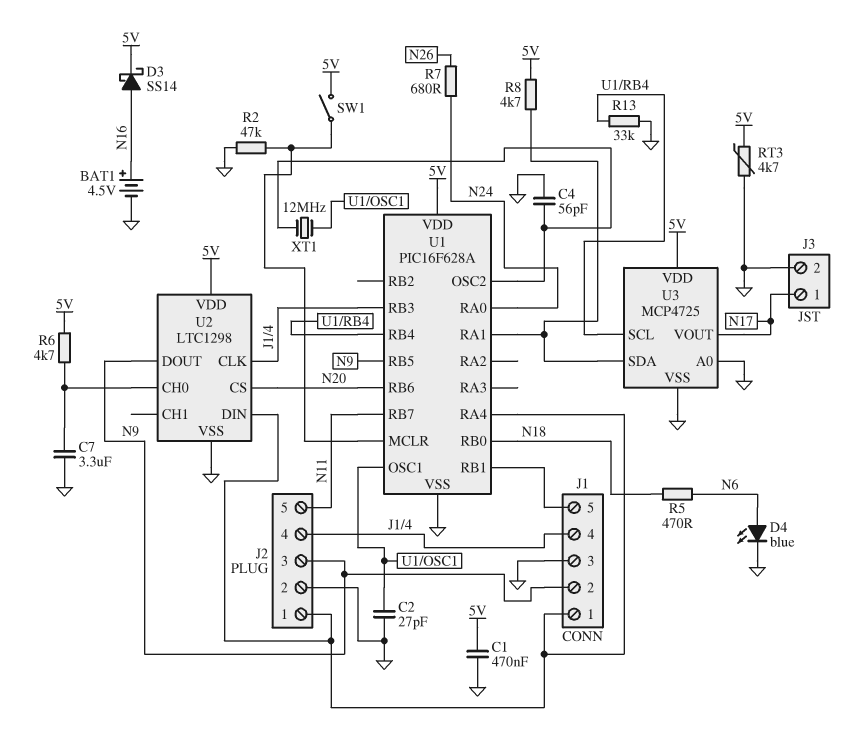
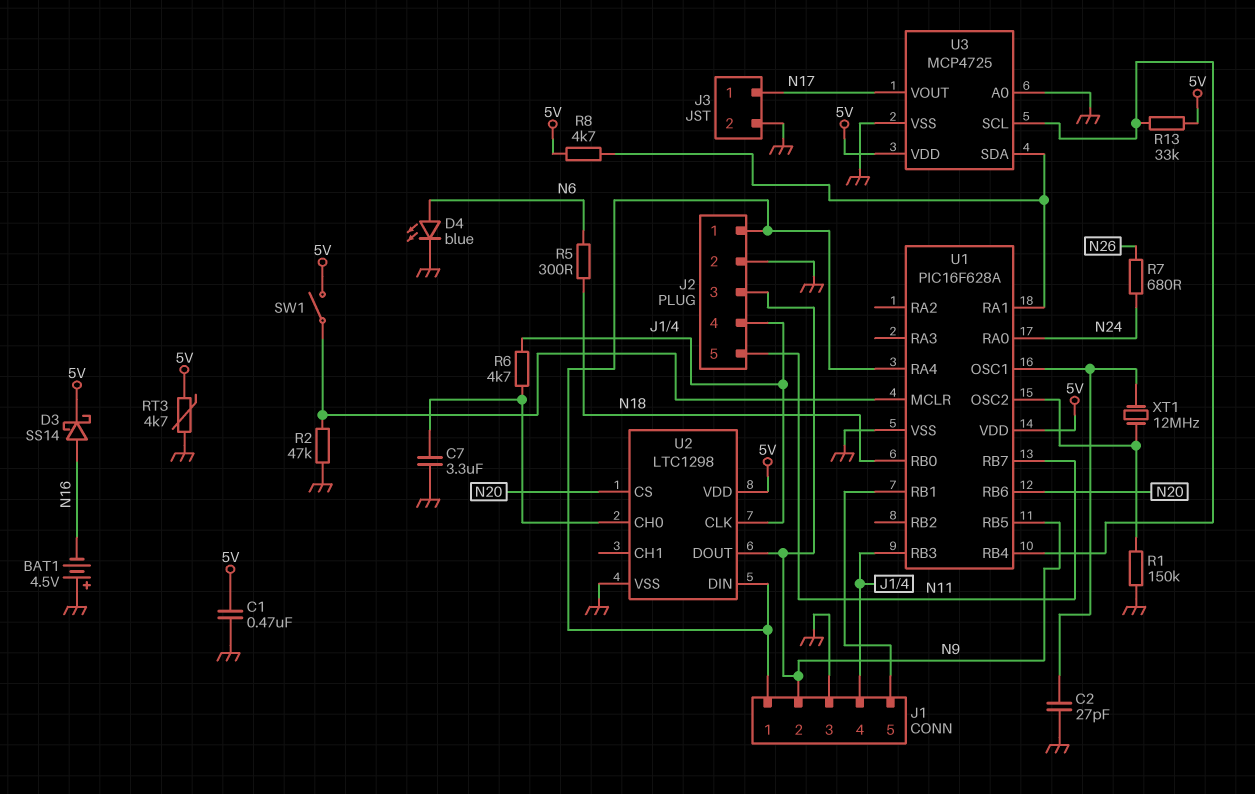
BAT1: 4.5V (plus N16, minus GND) -> 4.5V (plus GND, minus N16)
C4: 56pF (GND, U1/OSC2) -> none
R1: none -> 150k (GND, U1/OSC2)
R5: 470 (N6, N18) -> 300 (N6, N18)
R6: 4.7k (5V, U2/CH0) -> 4.7k (J1/4, U2/CH0)
R13: 33k (GND, U1/RB4) -> 33k (5V, U1/RB4)

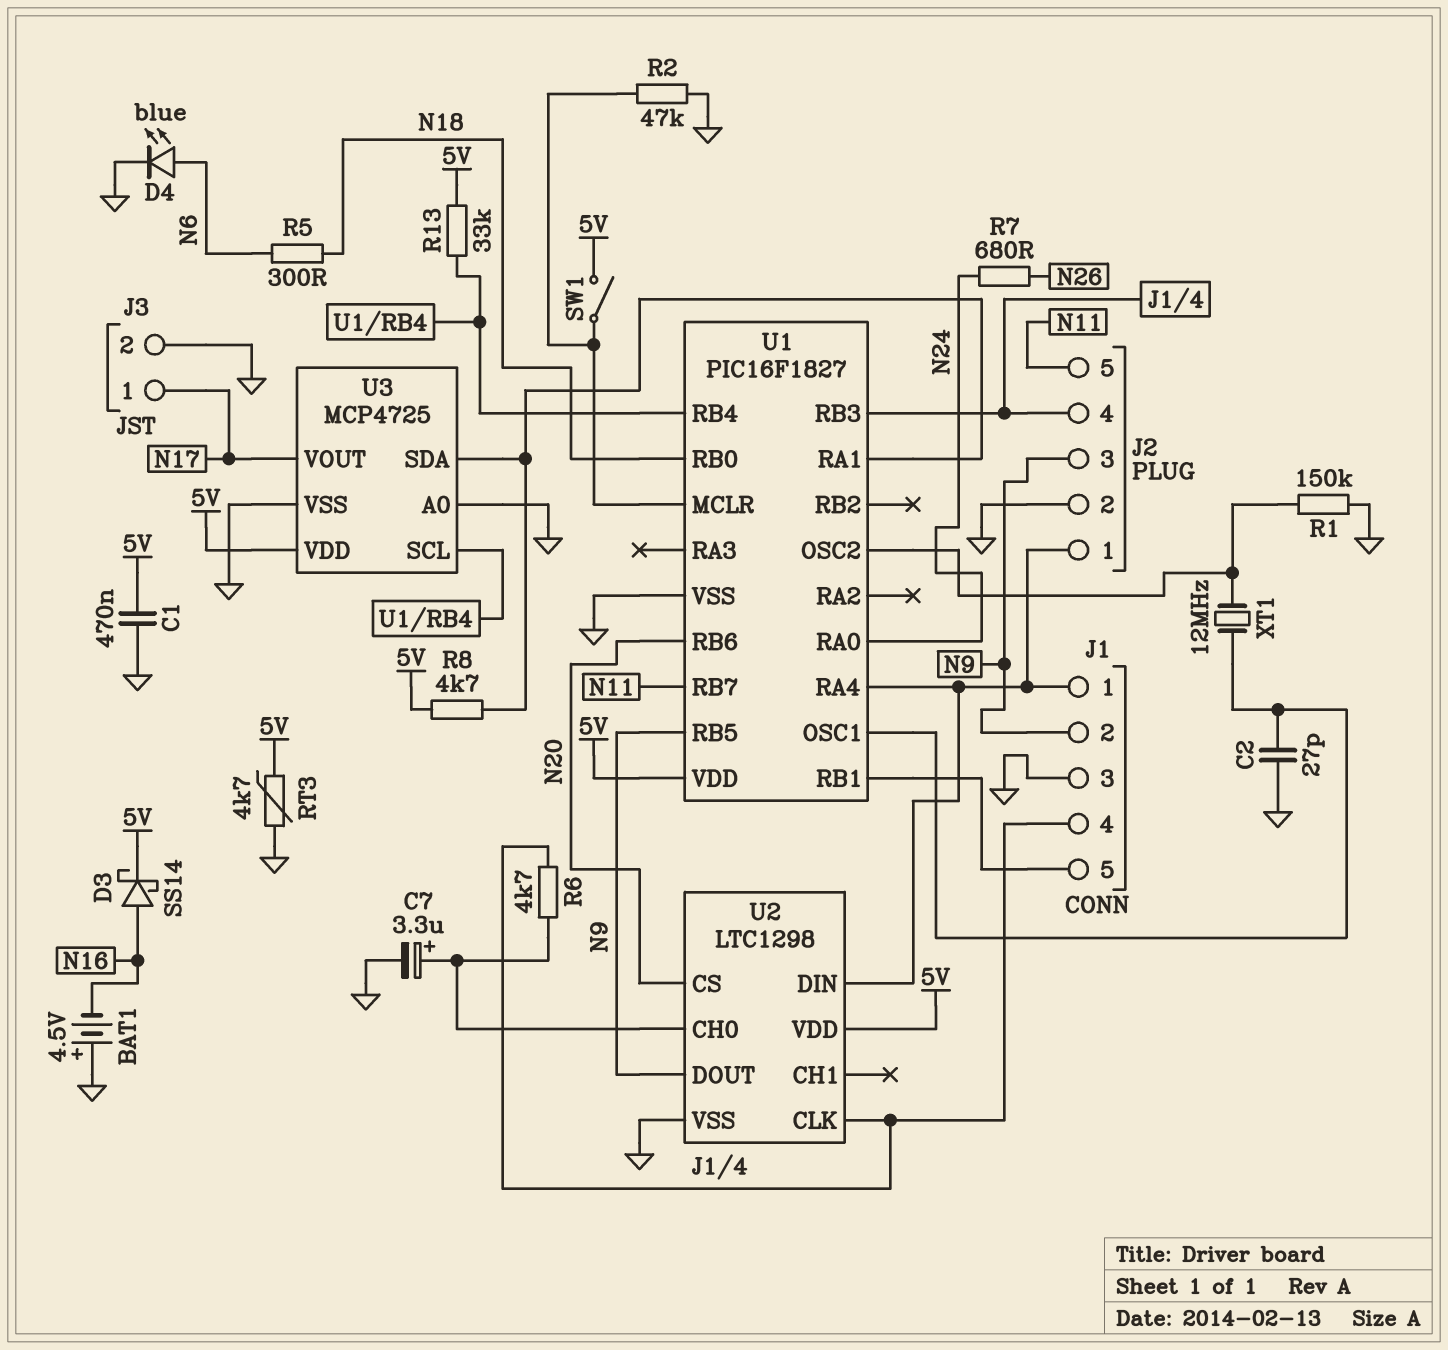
C7: 3.3uF (GND, U2/CH0) -> 3.3uF (plus U2/CH0, minus GND)
U1: PIC16F628A -> PIC16F1827

